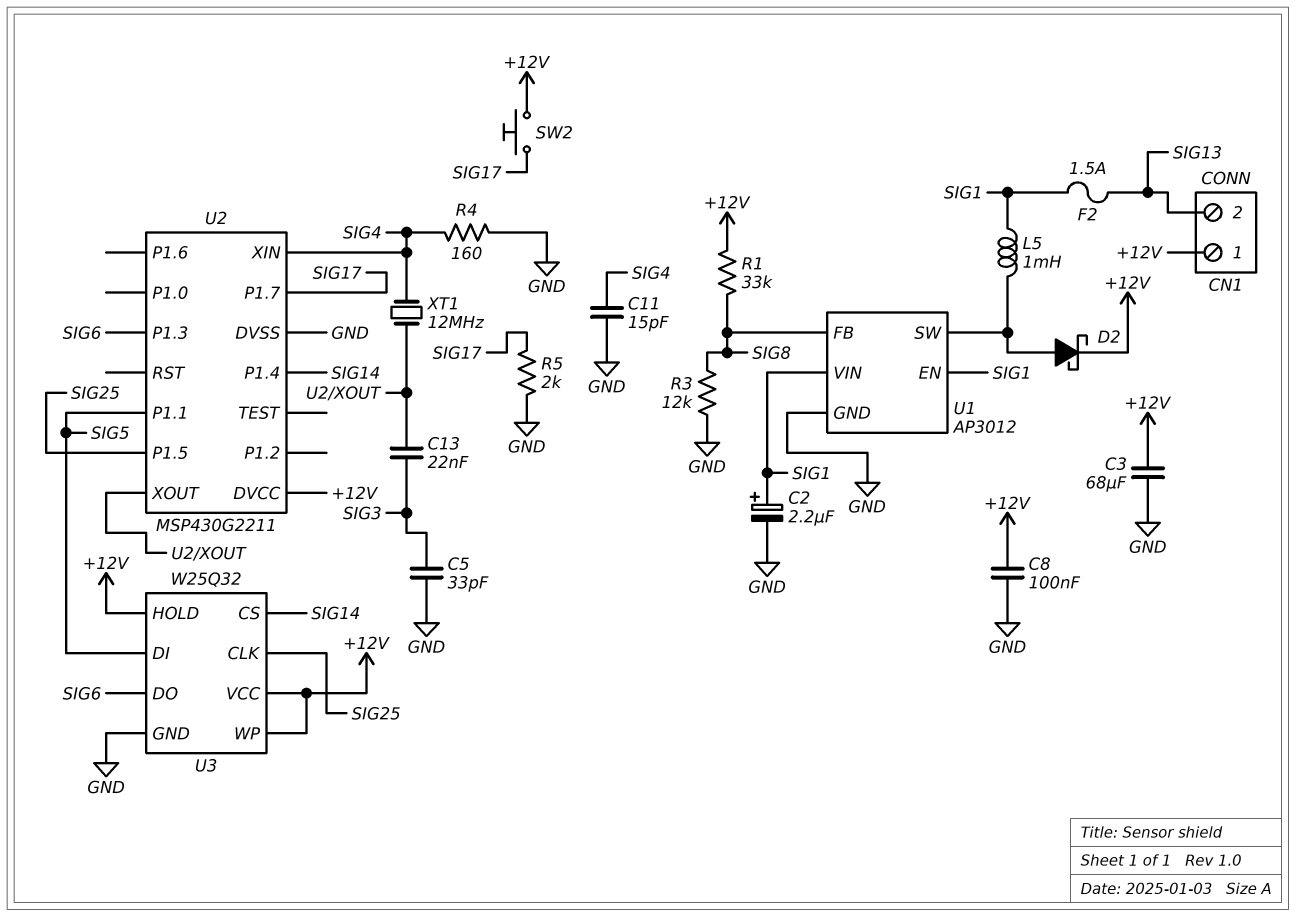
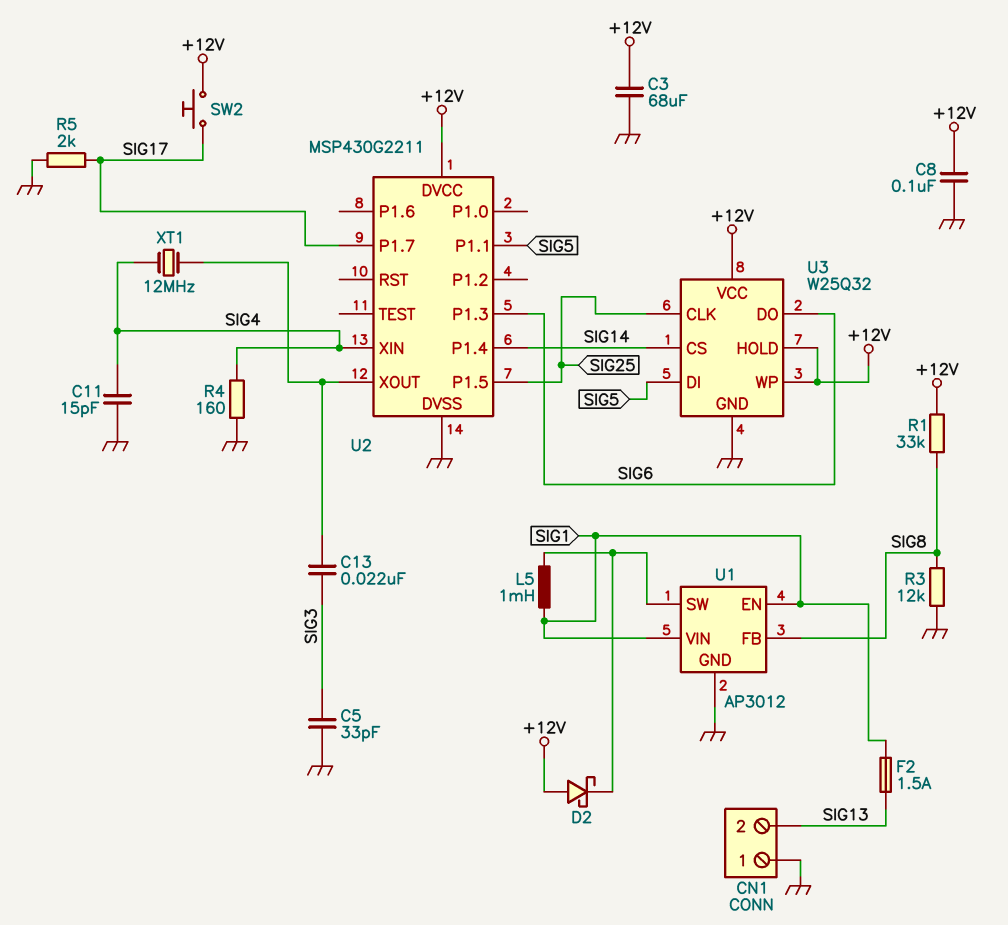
C2: 2.2uF (plus SIG1, minus GND) -> none
CN1 pin 1: +12V -> GND
D2: schottky (A U1/SW, K +12V) -> schottky (A +12V, K U1/SW)

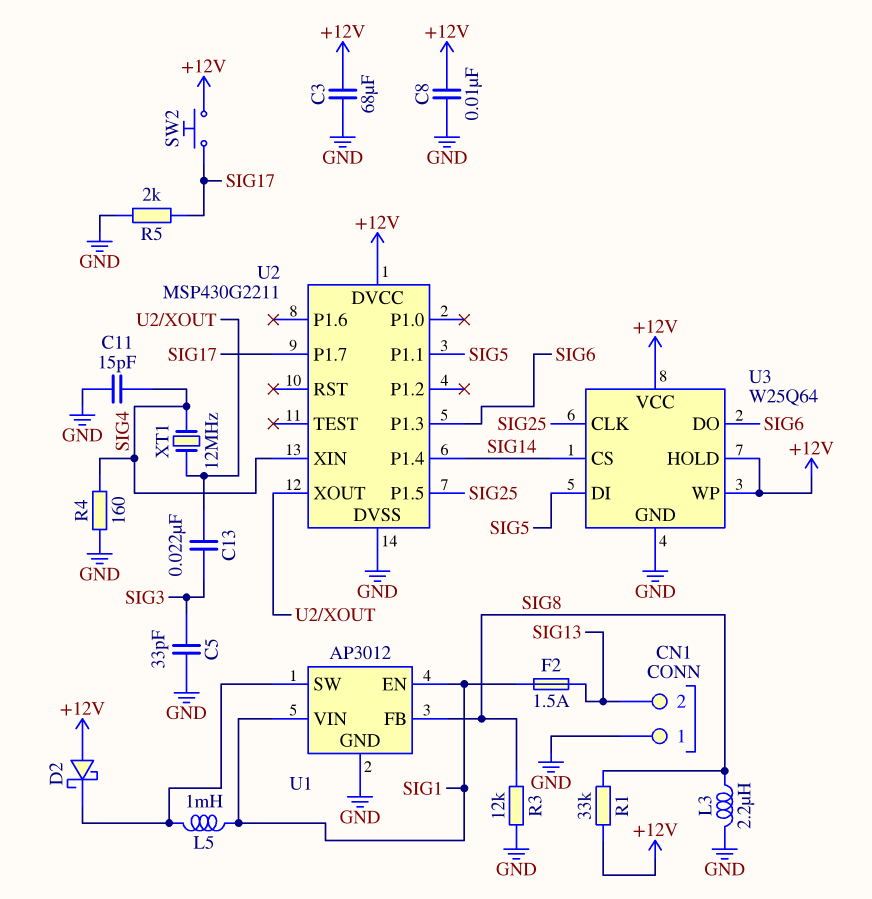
C8: 100nF (+12V, GND) -> 10nF (+12V, GND)
L3: none -> 2.2uH (GND, SIG8)
U3: W25Q32 -> W25Q64

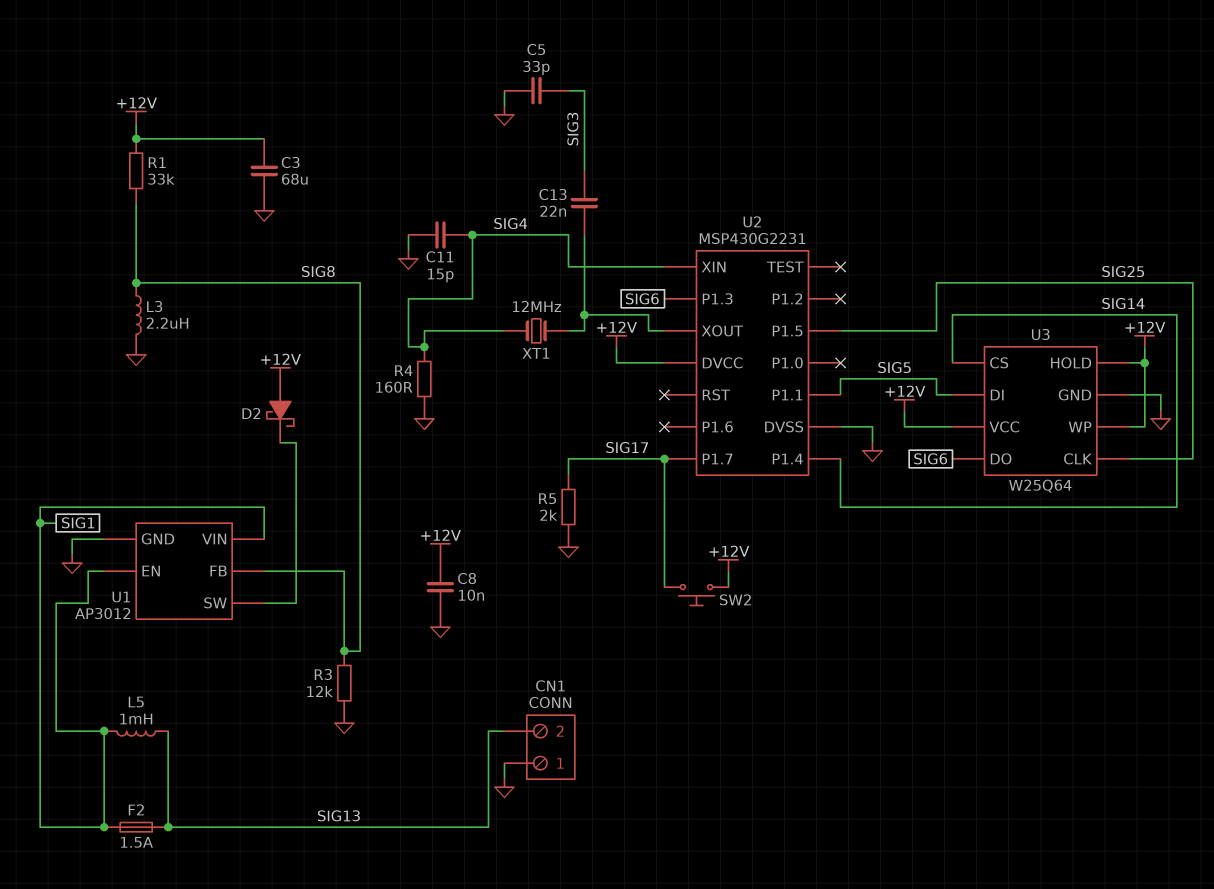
L5: 1mH (SIG1, U1/SW) -> 1mH (SIG1, SIG13)
U2: MSP430G2211 -> MSP430G2231

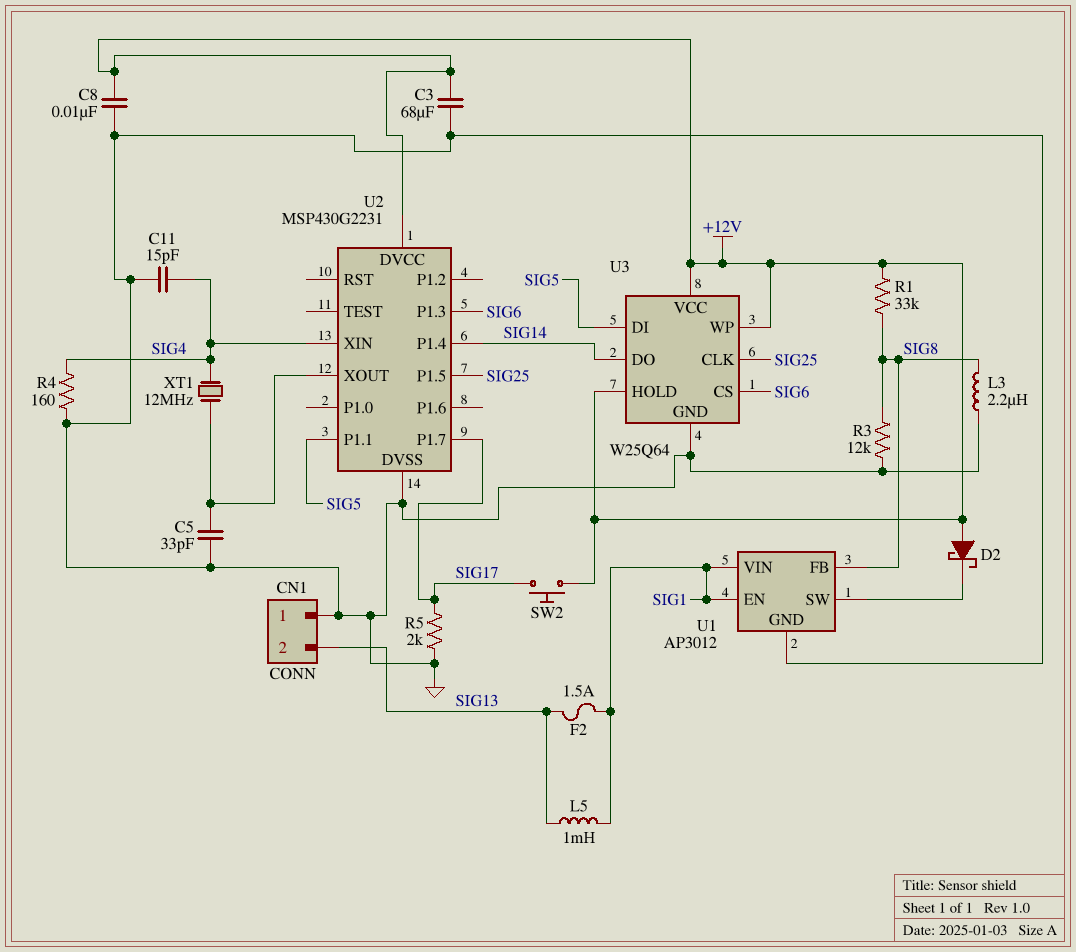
C5: 33pF (GND, SIG3) -> 33pF (GND, U2/XOUT)
C13: 22nF (SIG3, U2/XOUT) -> none
U3 pin CS: SIG14 -> SIG6
U3 pin DO: SIG6 -> SIG14

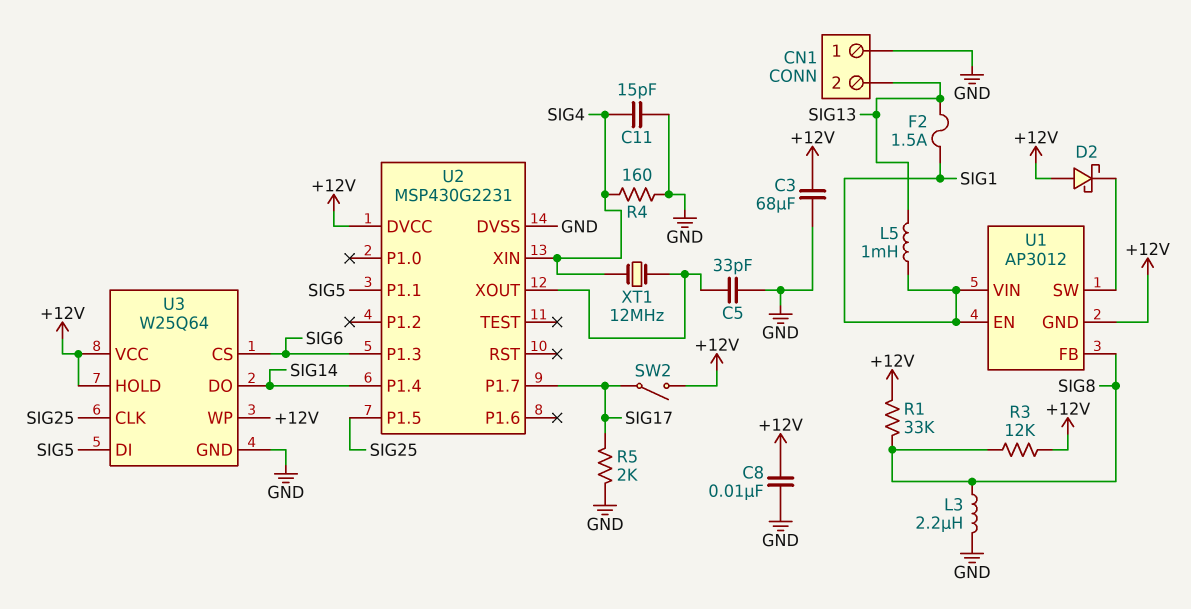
R3: 12k (GND, SIG8) -> 12k (+12V, SIG8)
SW2: button (+12V, SIG17) -> switch (+12V, SIG17)
U1 pin GND: GND -> +12V

